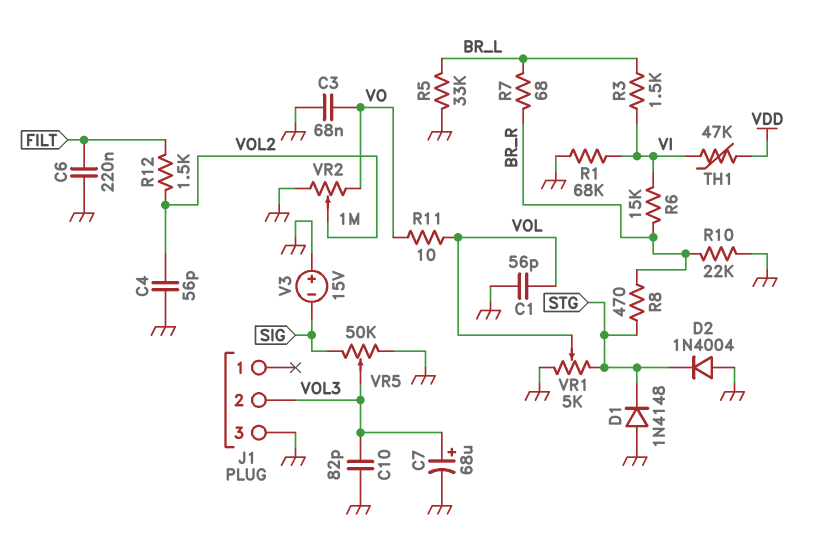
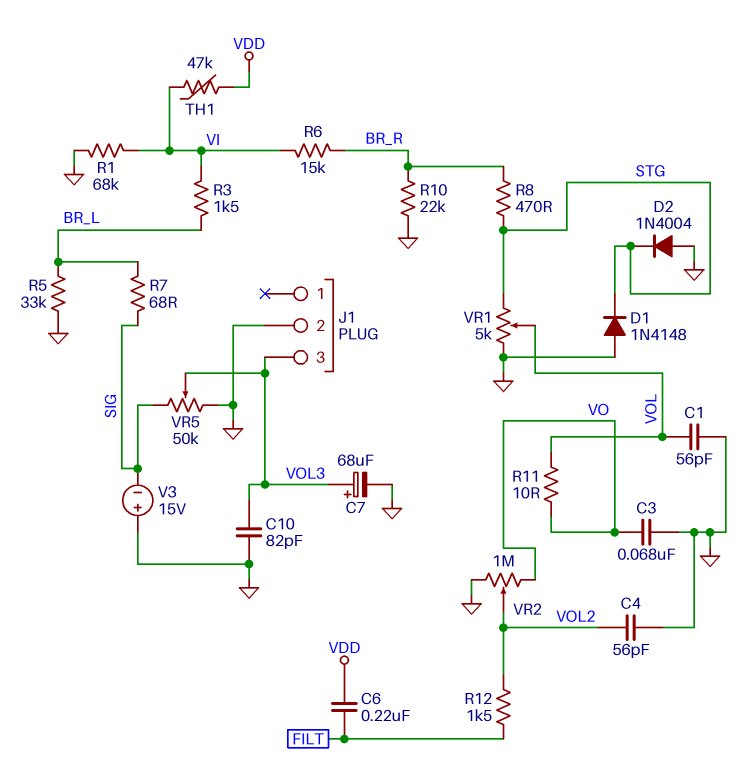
C6: 220nF (FILT, GND) -> 220nF (FILT, VDD)
J1 pin 2: VOL3 -> GND
J1 pin 3: GND -> VOL3
R7: 68 (BR_L, BR_R) -> 68 (BR_L, SIG)

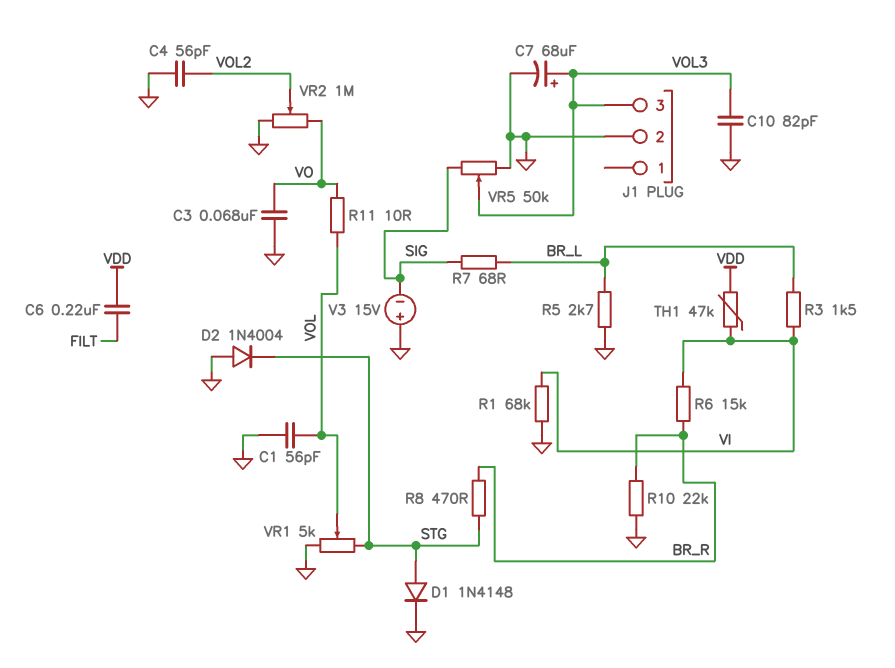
D1: diode 1N4148 (A GND, K STG) -> diode 1N4148 (A STG, K GND)
R5: 33k (BR_L, GND) -> 2.7k (BR_L, GND)
R12: 1.5k (FILT, VOL2) -> none

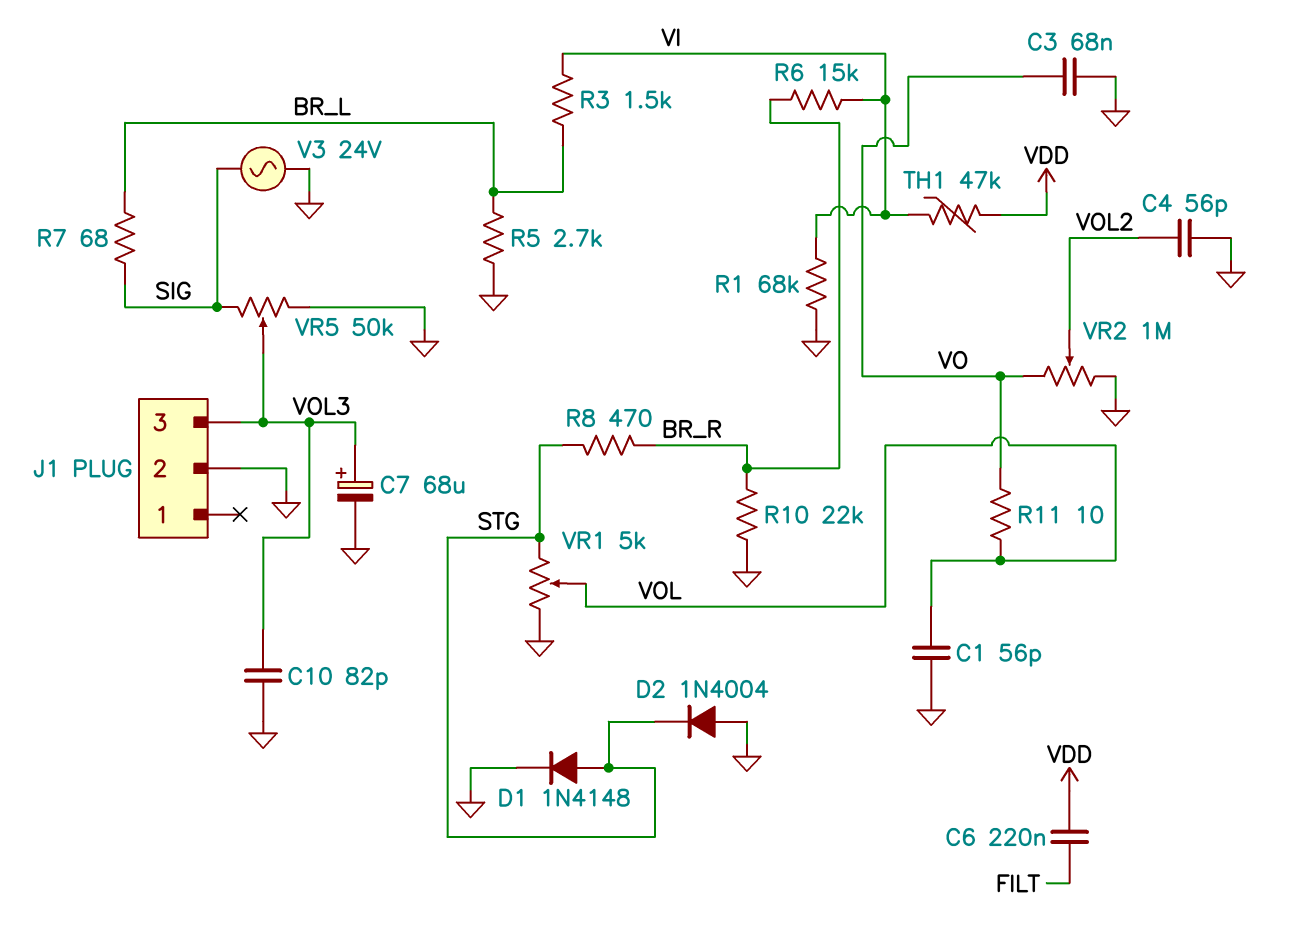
V3: 15V (plus GND, minus SIG) -> AC 24V (GND, SIG)

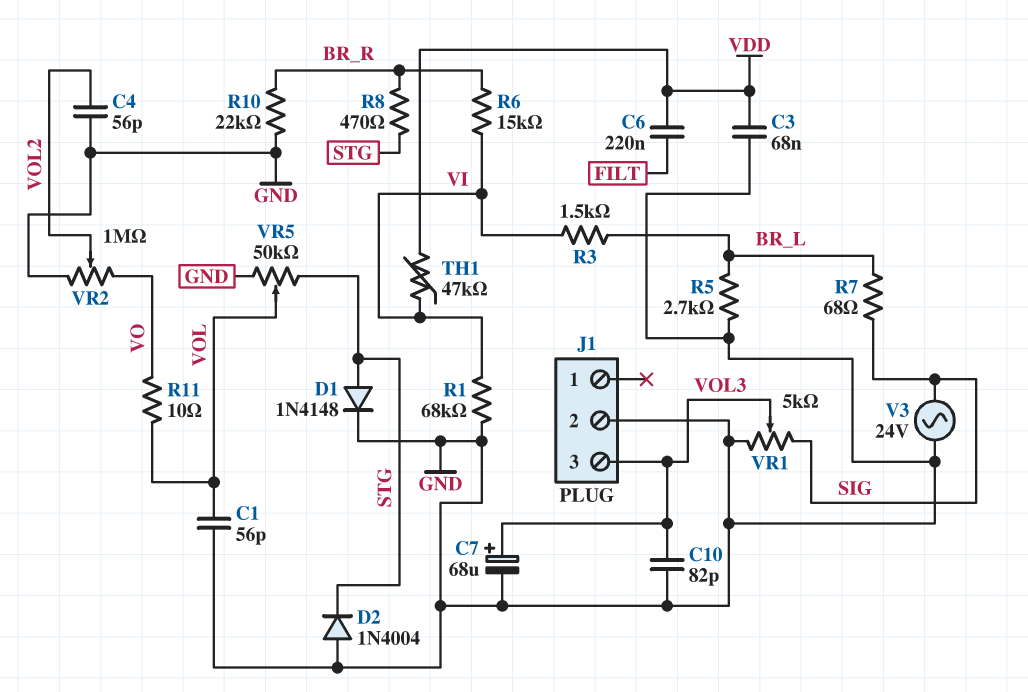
C3: 68nF (GND, VO) -> 68nF (GND, VDD)
VR1: 5k (GND, STG, wiper VOL) -> 5k (GND, SIG, wiper VOL3)
VR5: 50k (GND, SIG, wiper VOL3) -> 50k (GND, STG, wiper VOL)

